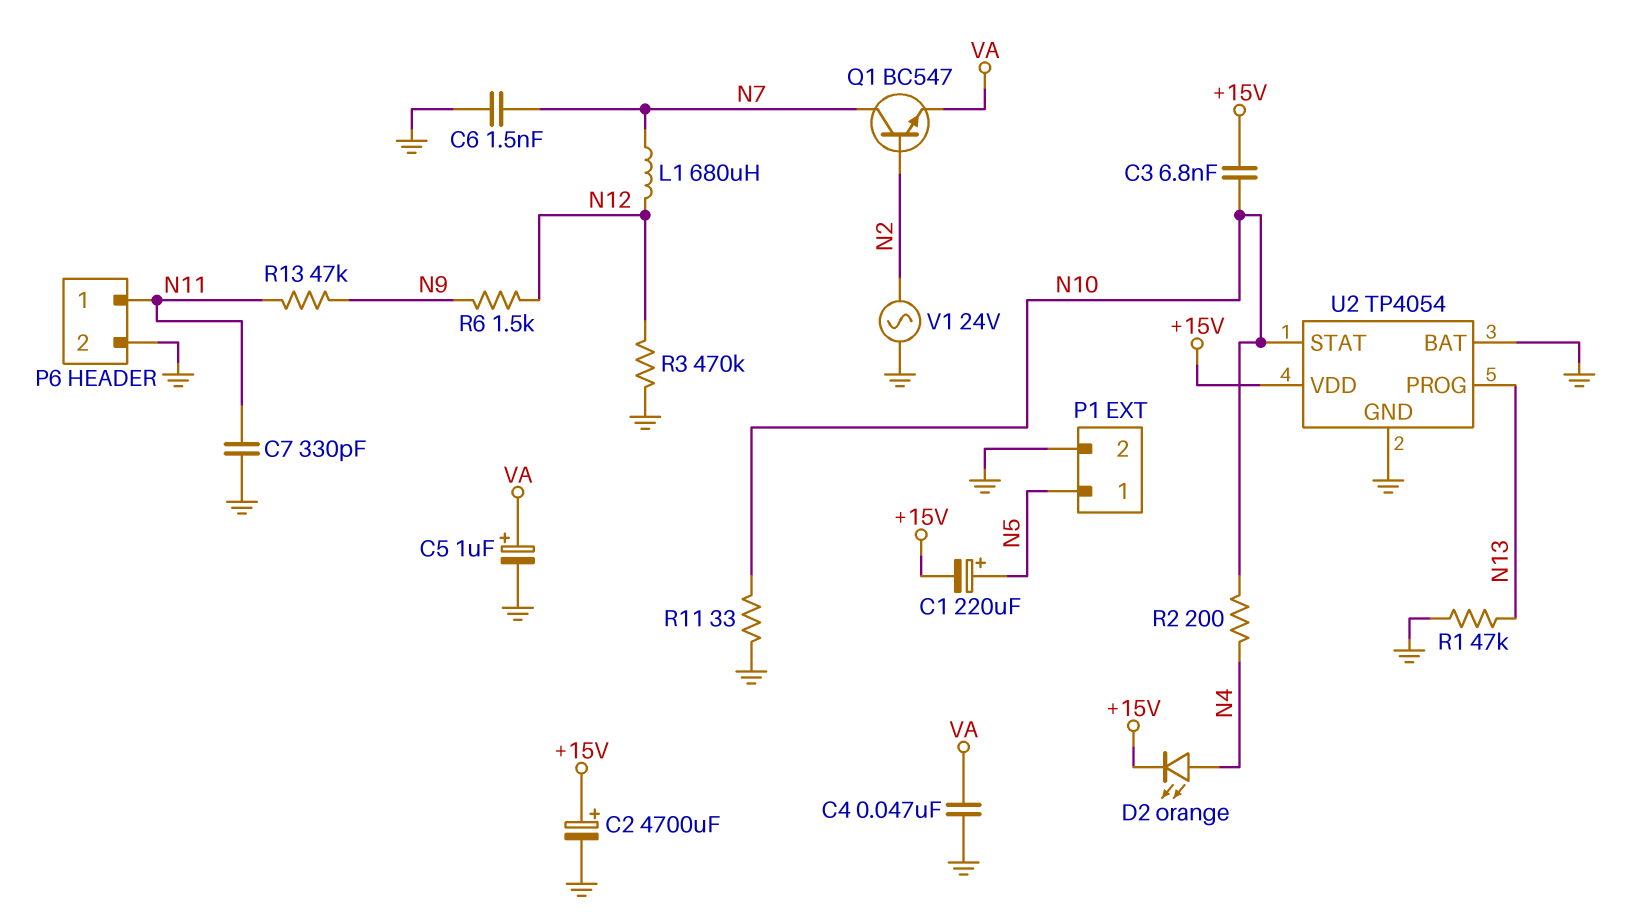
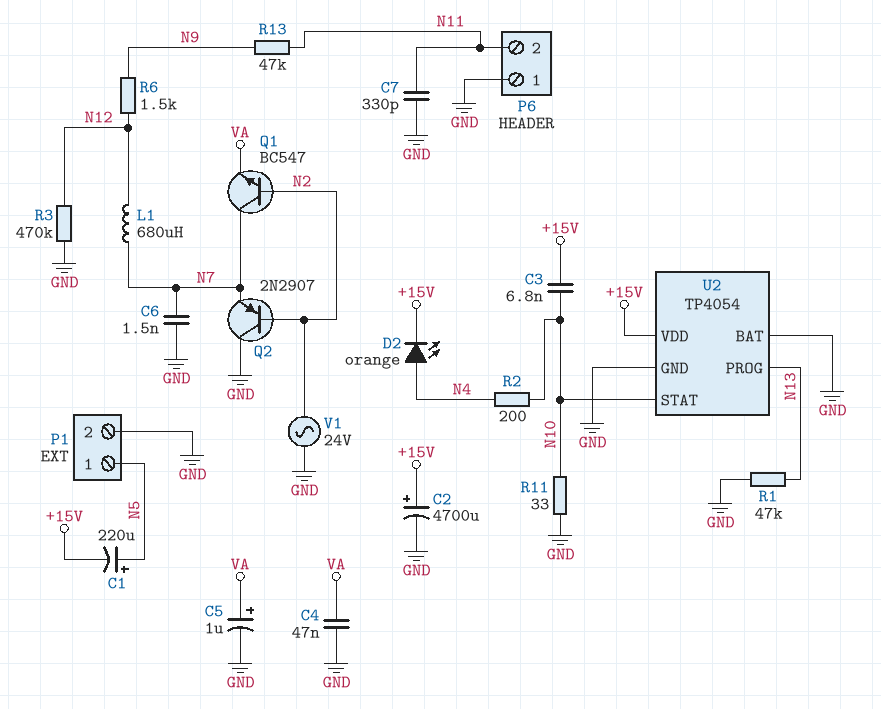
P6 pin 1: N11 -> GND
P6 pin 2: GND -> N11
Q2: none -> PNP 2N2907 (B N2, C GND, E N7)

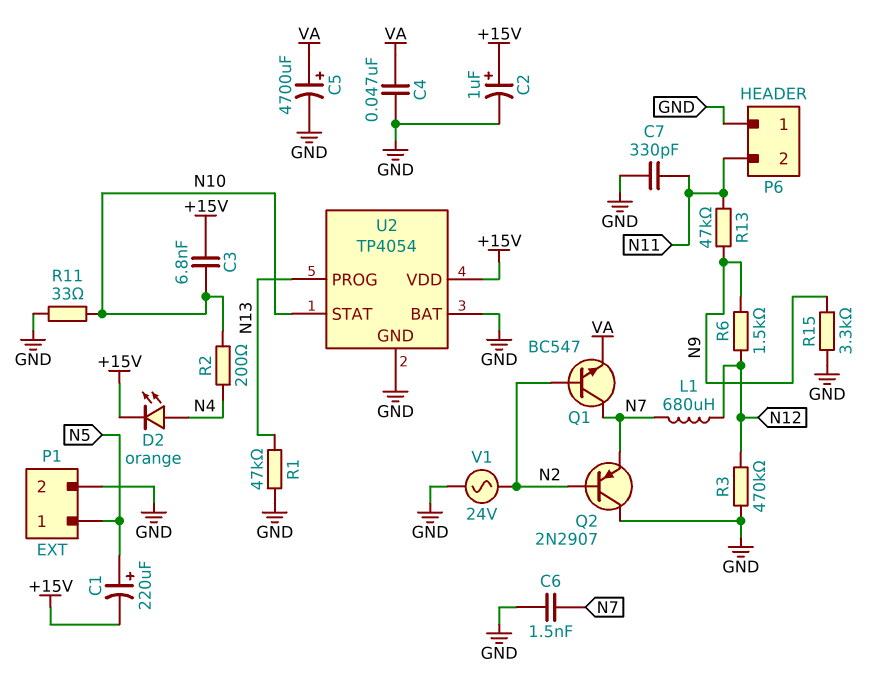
C2: 4700uF (plus +15V, minus GND) -> 1uF (plus +15V, minus GND)
C5: 1uF (plus VA, minus GND) -> 4700uF (plus VA, minus GND)
R15: none -> 3.3k (GND, N9)

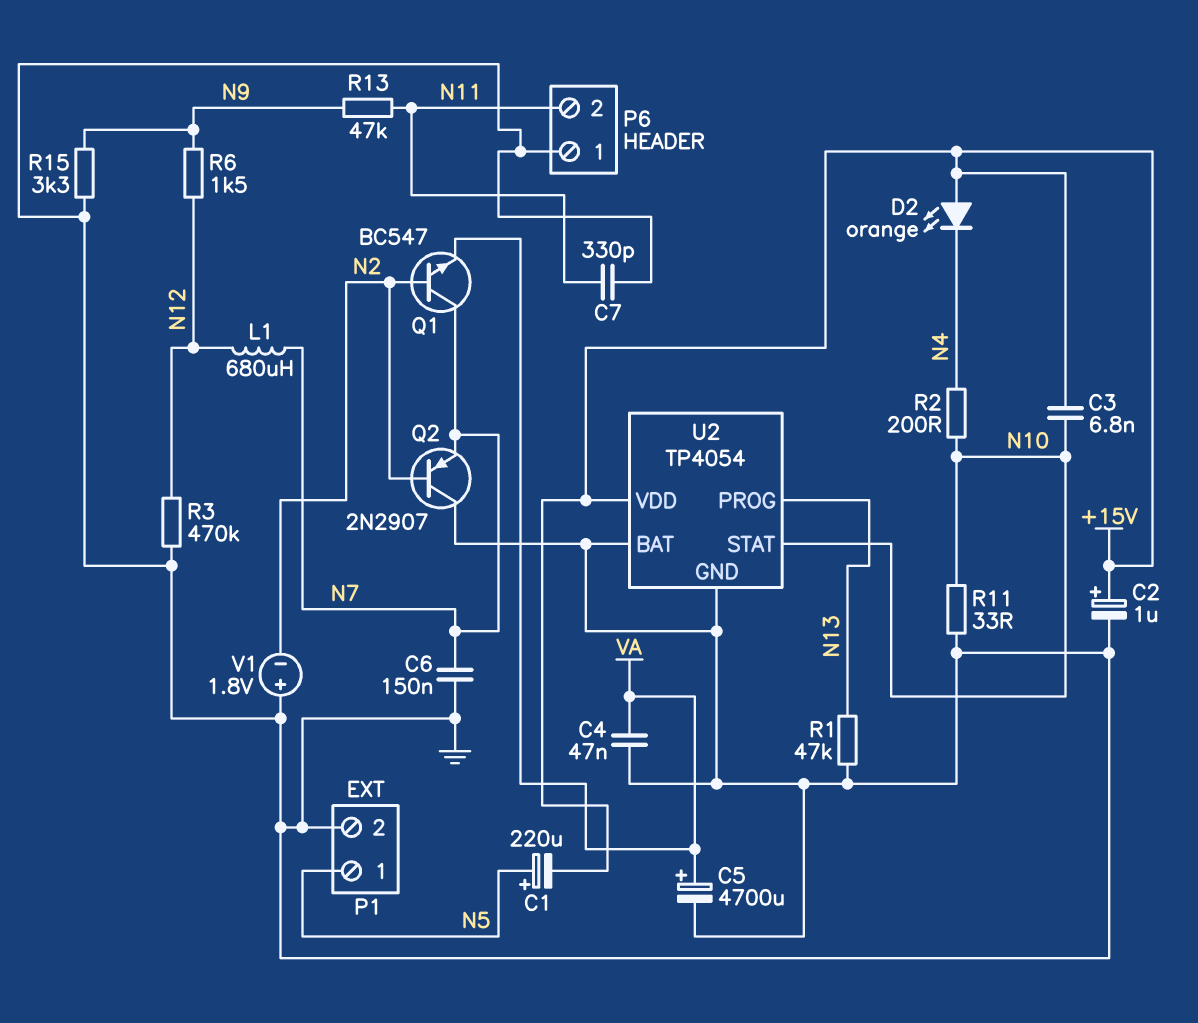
C6: 1.5nF (GND, N7) -> 150nF (GND, N7)
D2: LED orange (A N4, K +15V) -> LED orange (A +15V, K N4)
V1: AC 24V (GND, N2) -> 1.8V (plus GND, minus N2)

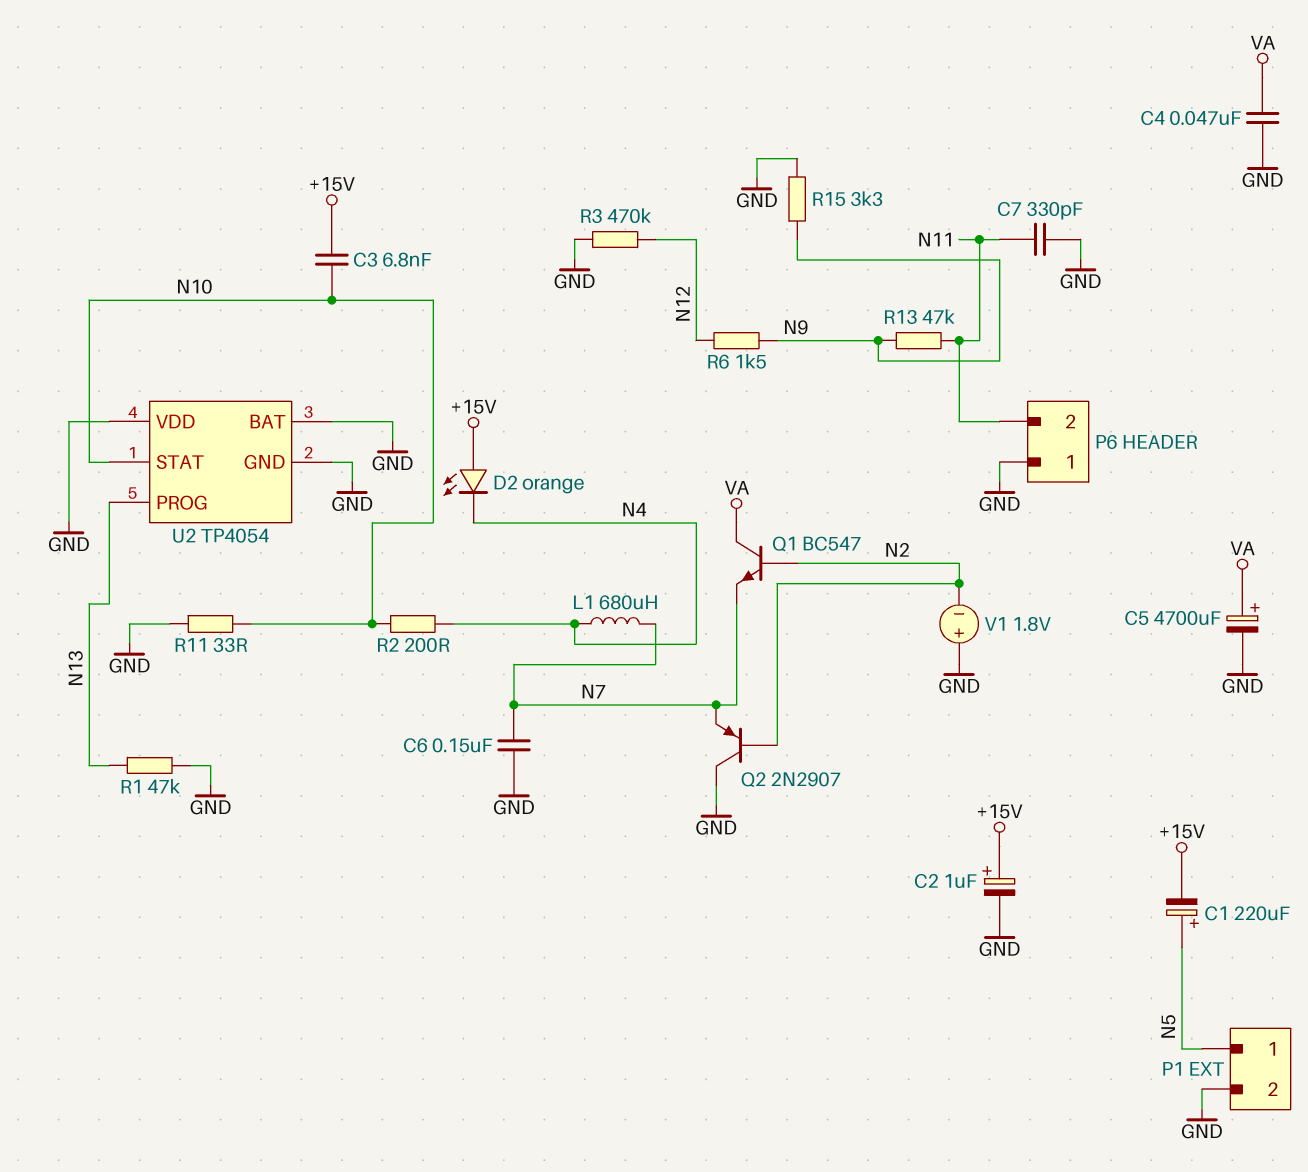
L1: 680uH (N7, N12) -> 680uH (N4, N7)
Q1: NPN BC547 (B N2, C N7, E VA) -> NPN BC547 (B N2, C VA, E N7)
U2 pin VDD: +15V -> GND

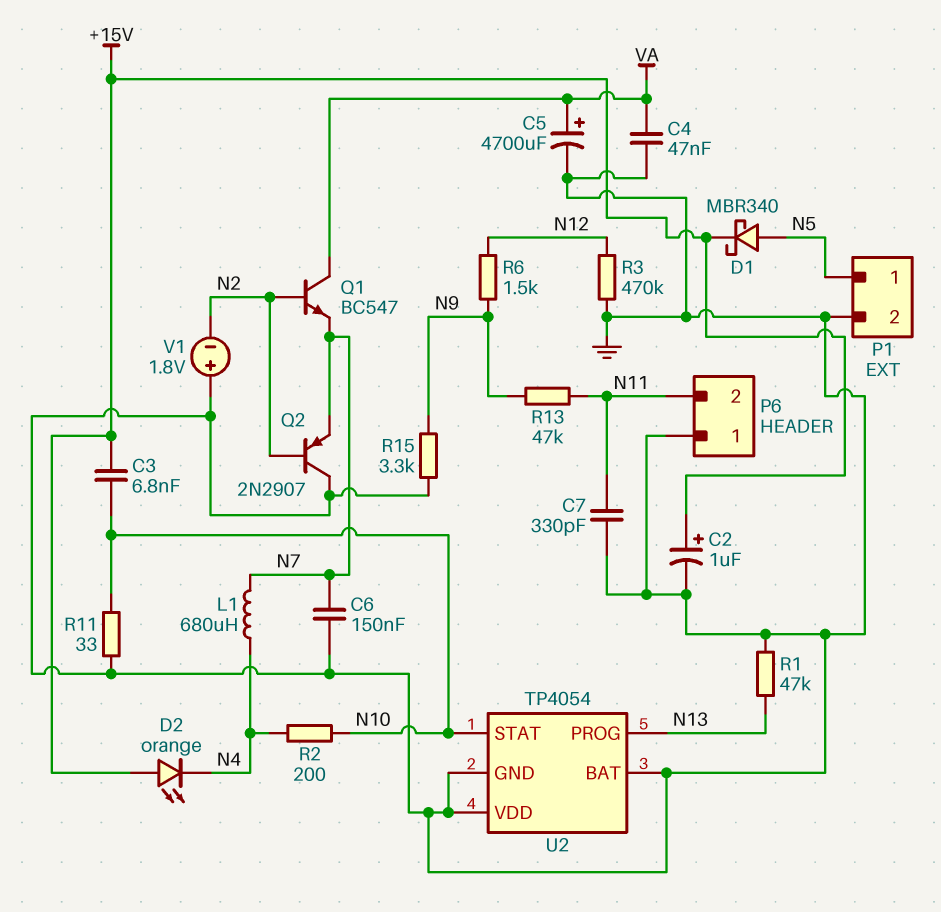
C1: 220uF (plus N5, minus +15V) -> none
D1: none -> schottky MBR340 (A N5, K +15V)

